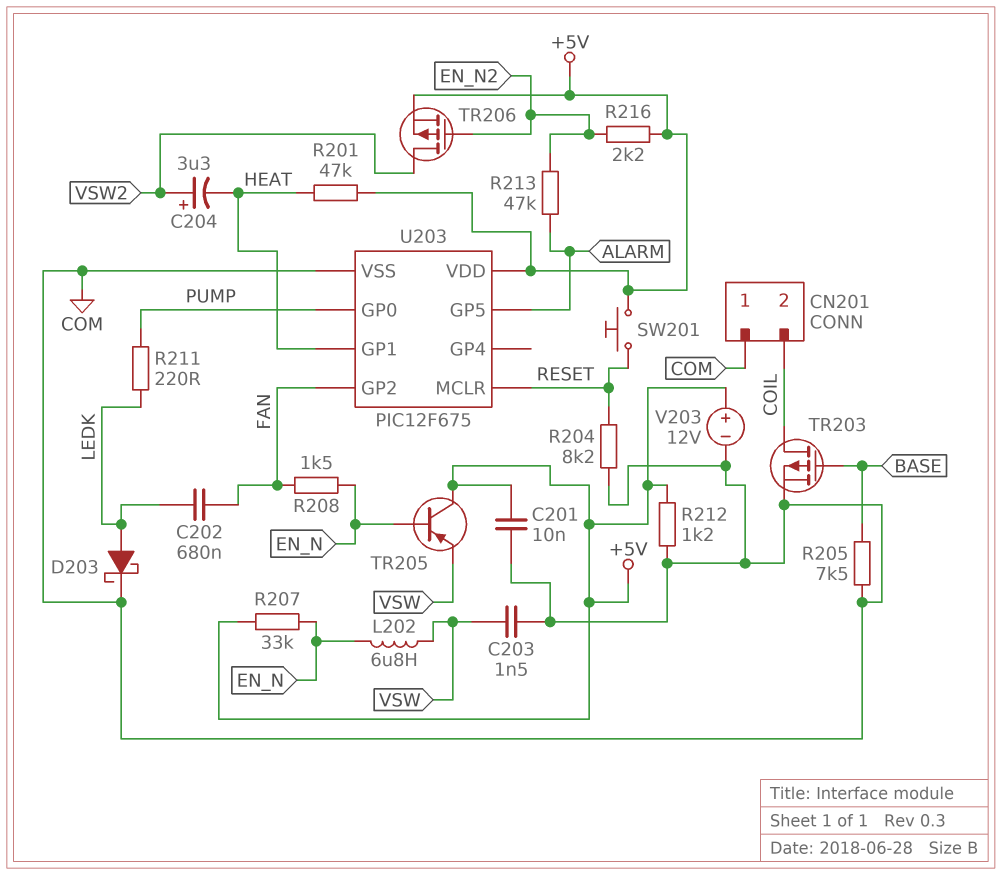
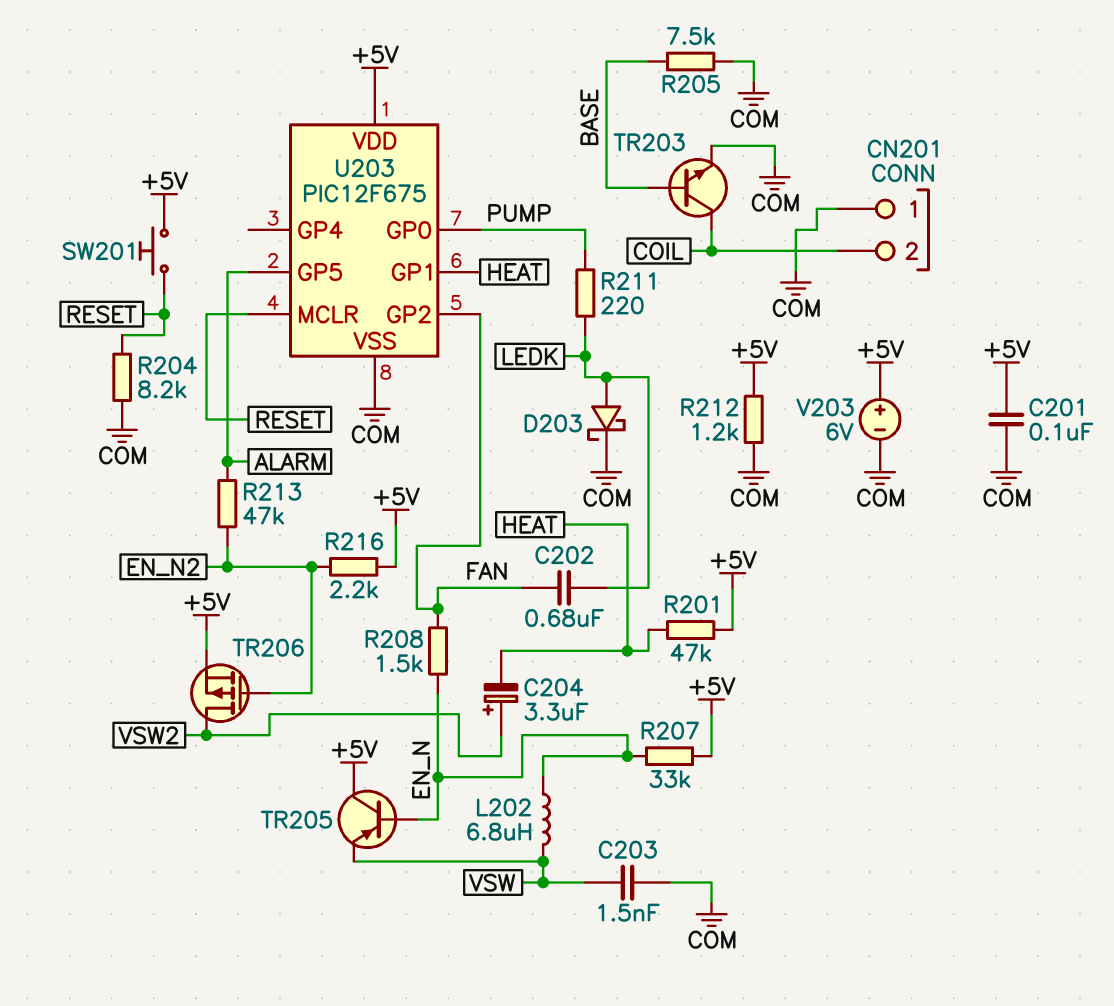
C201: 10nF (+5V, COM) -> 100nF (+5V, COM)
TR203: PMOS (G BASE, D COIL, S COM) -> NPN (B BASE, C COIL, E COM)
V203: 12V (plus +5V, minus COM) -> 6V (plus +5V, minus COM)

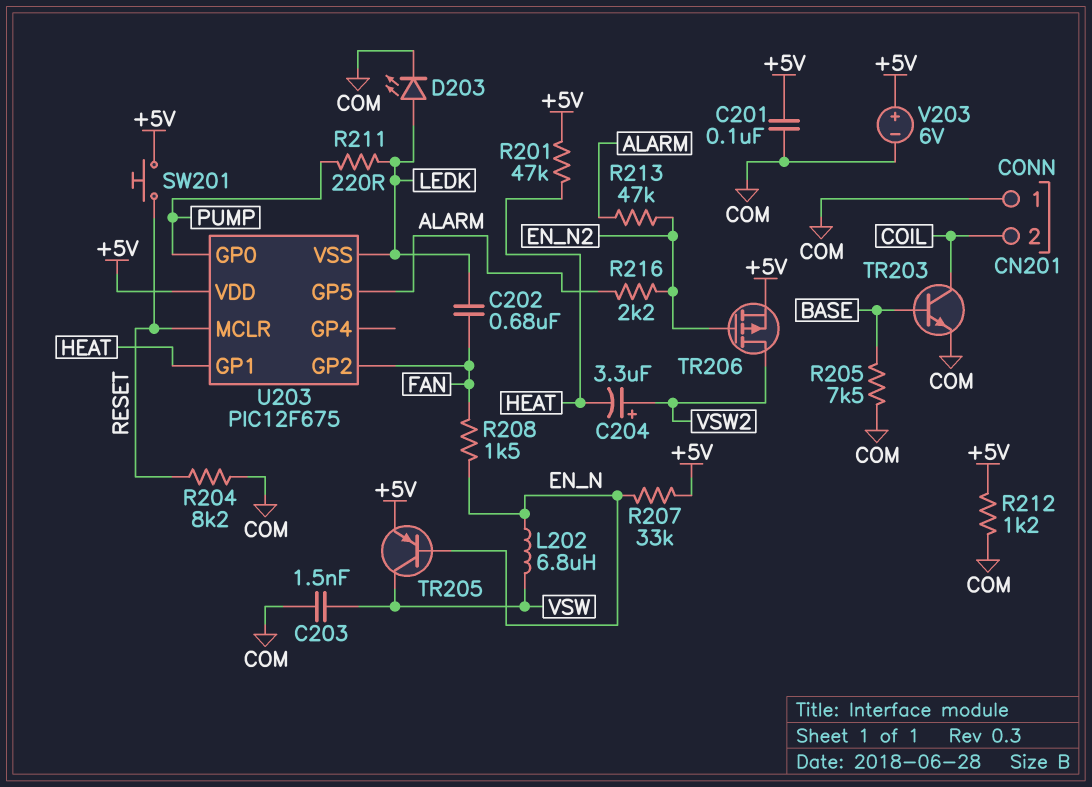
D203: schottky (A LEDK, K COM) -> LED (A LEDK, K COM)
R216: 2.2k (+5V, EN_N2) -> 2.2k (ALARM, EN_N2)
TR205: PNP (B EN_N, C +5V, E VSW) -> PNP (B EN_N, C VSW, E +5V)
U203 pin VSS: COM -> LEDK

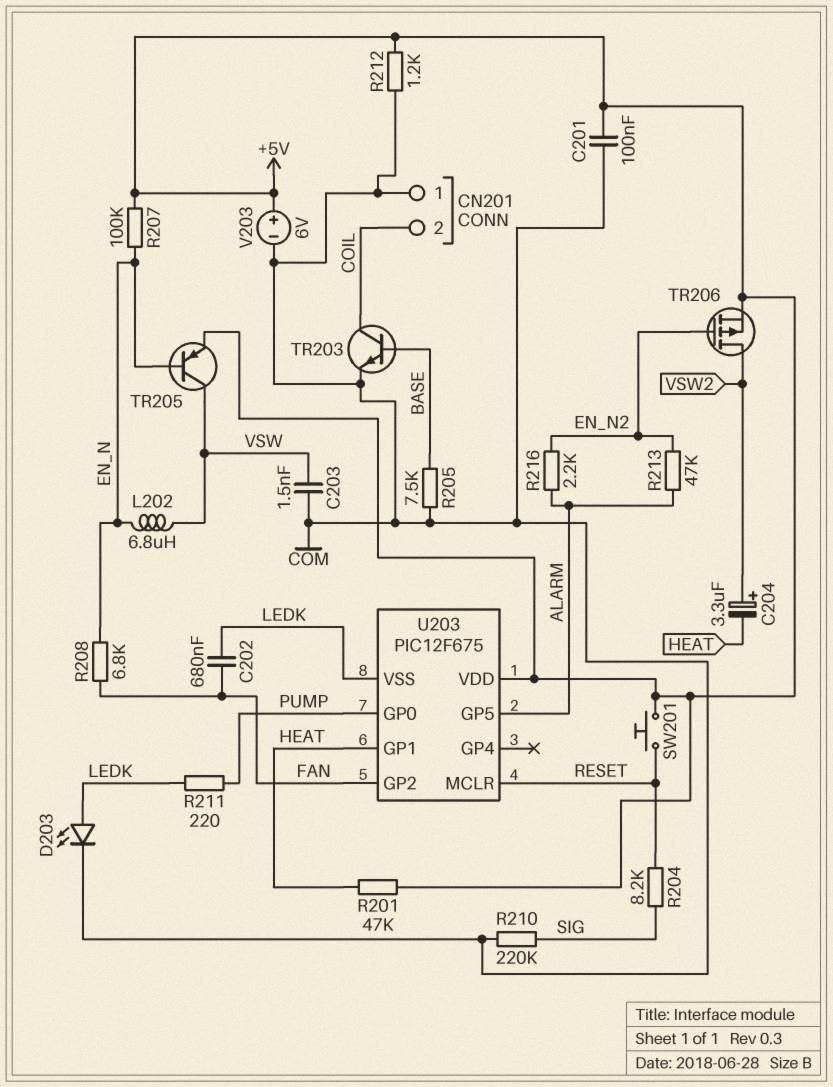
R204: 8.2k (COM, RESET) -> 8.2k (RESET, SIG)
R207: 33k (+5V, EN_N) -> 100k (+5V, EN_N)
R208: 1.5k (EN_N, FAN) -> 6.8k (EN_N, FAN)
R210: none -> 220k (COM, SIG)

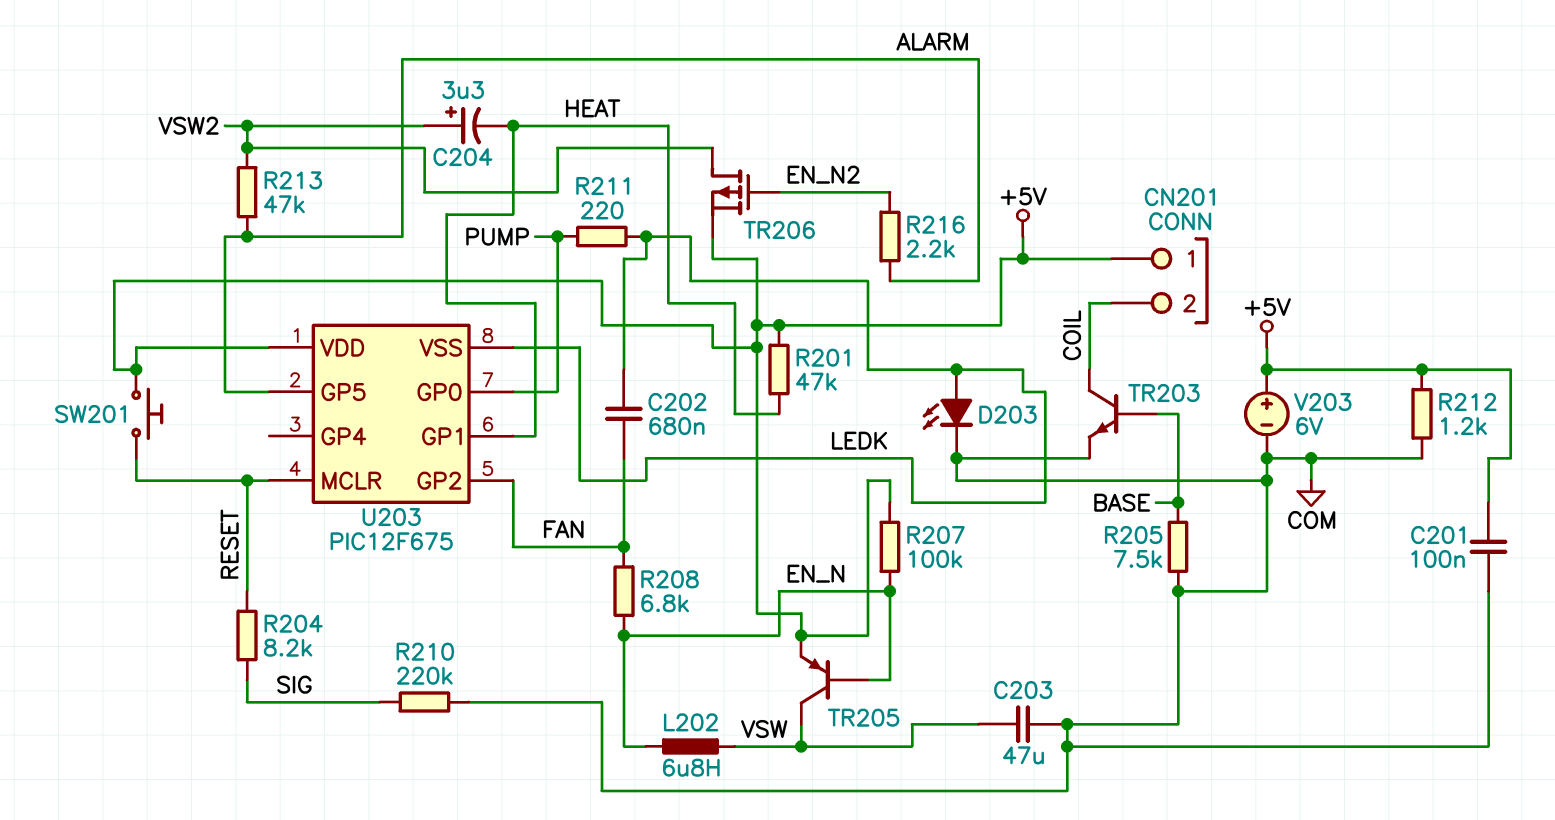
C203: 1.5nF (COM, VSW) -> 47uF (COM, VSW)
CN201 pin 1: COM -> +5V
R213: 47k (ALARM, EN_N2) -> 47k (ALARM, VSW2)

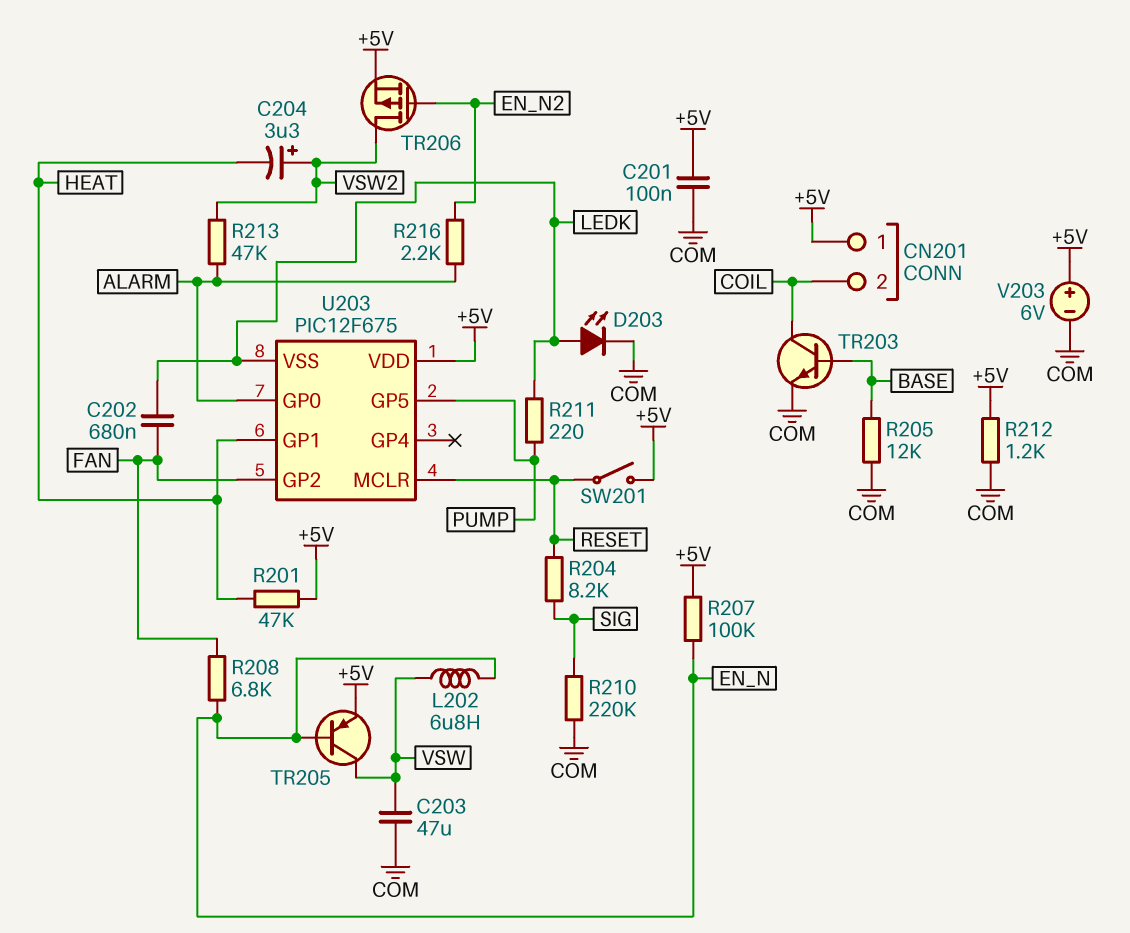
R205: 7.5k (BASE, COM) -> 12k (BASE, COM)
SW201: button (+5V, RESET) -> switch (+5V, RESET)
U203 pin GP0: PUMP -> ALARM
U203 pin GP5: ALARM -> PUMP

